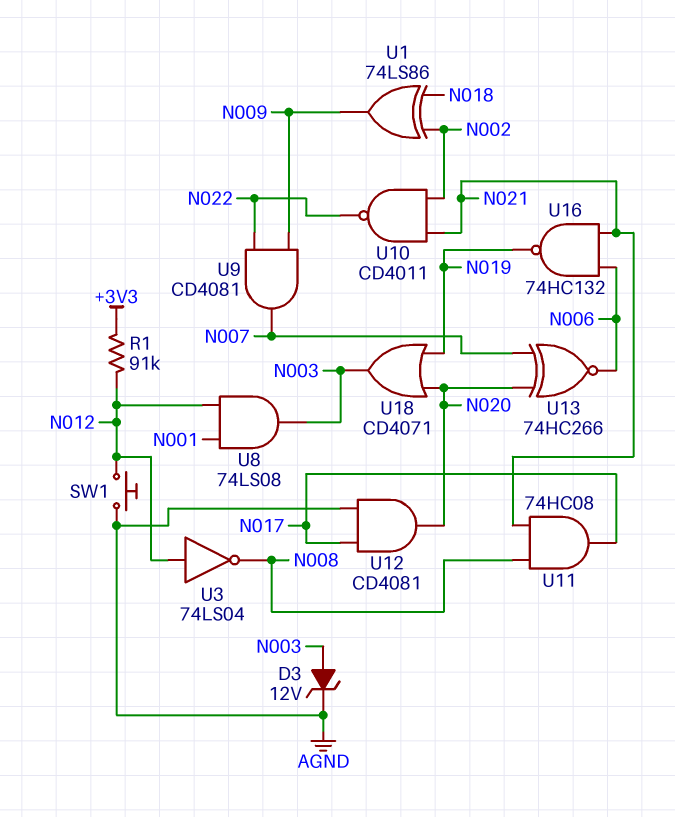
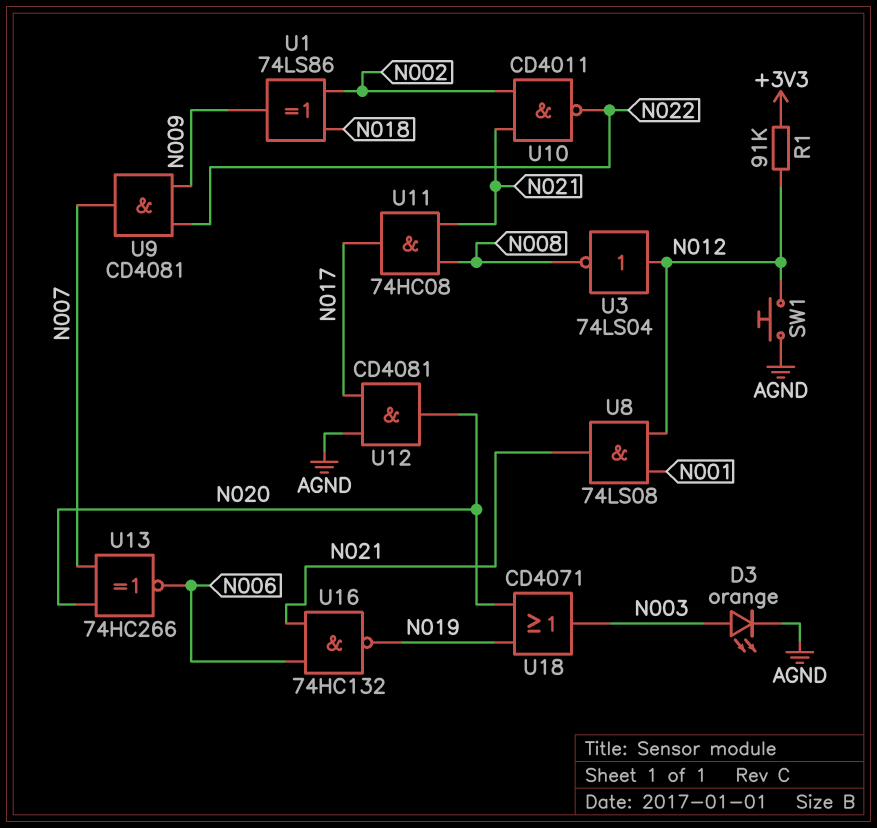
D3: zener 12V (A N003, K AGND) -> LED orange (A N003, K AGND)
U8: AND 74LS08 (in N001, in N012, out N003) -> AND 74LS08 (in N001, in N012, out N021)

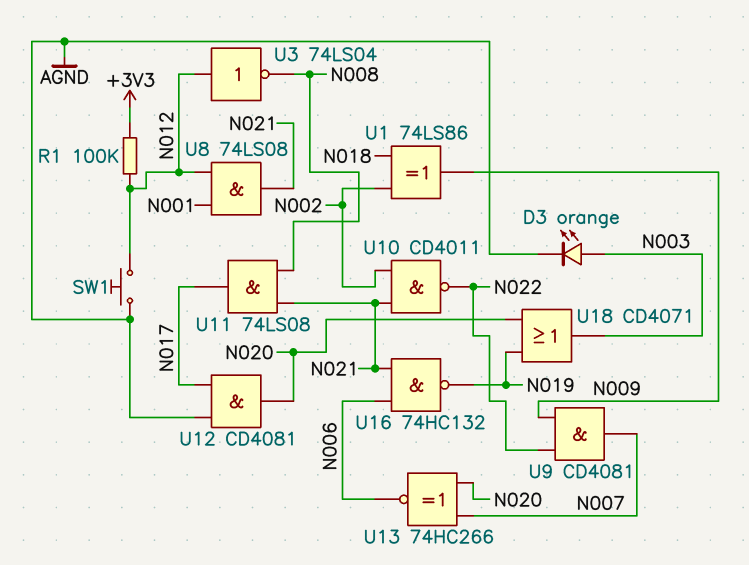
R1: 91k (+3V3, N012) -> 100k (+3V3, N012)
U11: AND 74HC08 (in N008, in N021, out N017) -> AND 74LS08 (in N008, in N021, out N017)

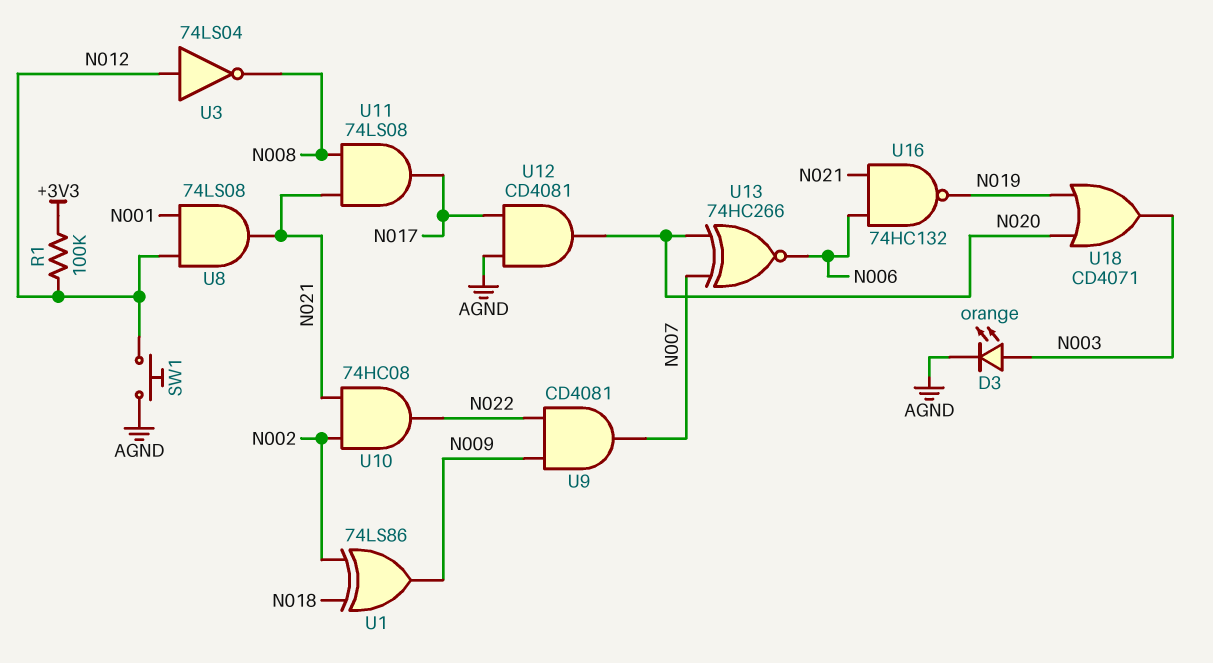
U10: NAND CD4011 (in N002, in N021, out N022) -> AND 74HC08 (in N002, in N021, out N022)

